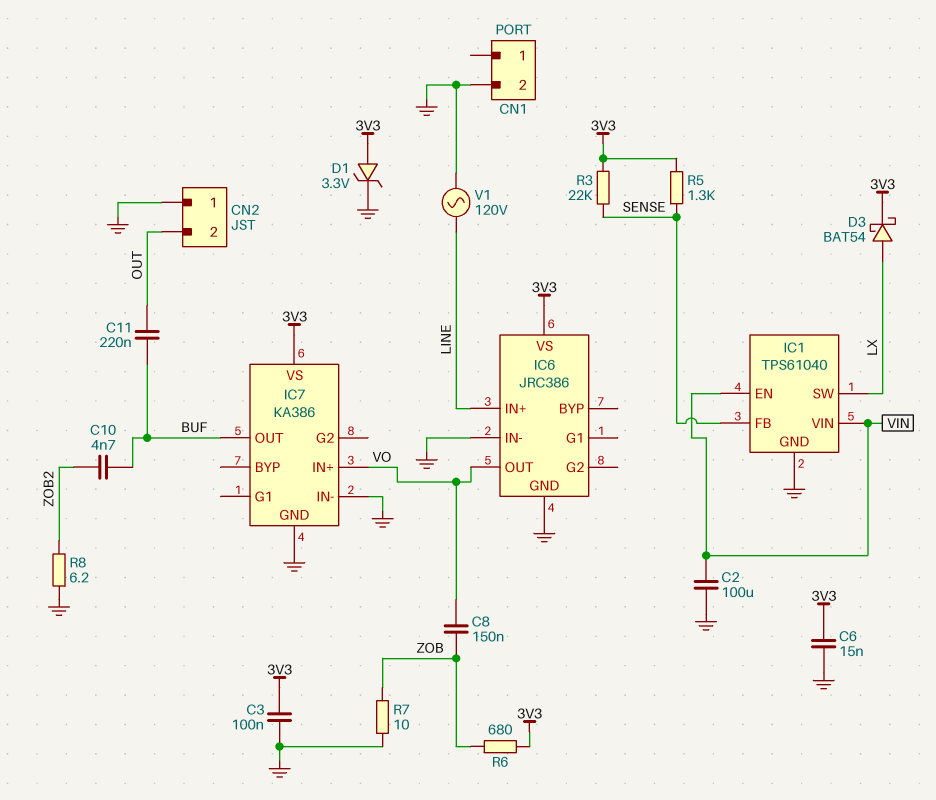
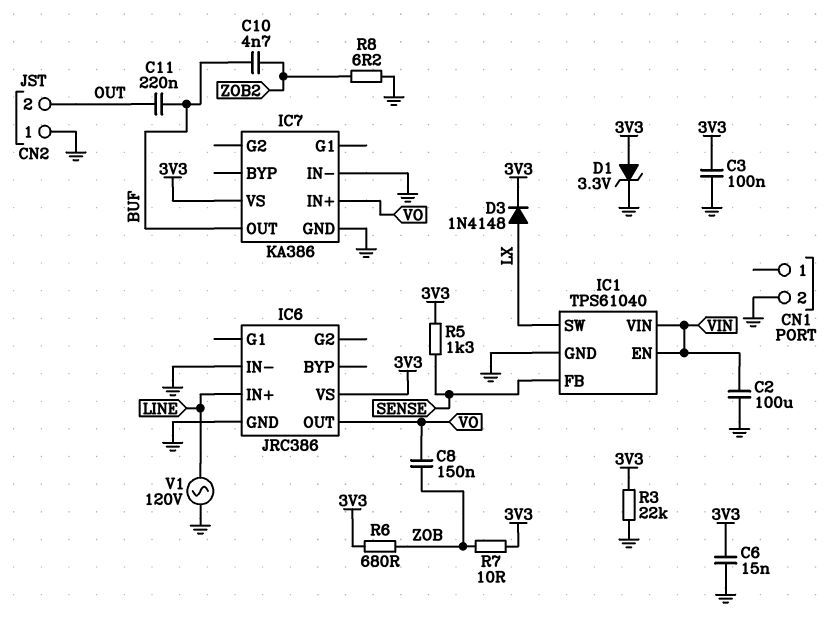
D3: schottky BAT54 (A LX, K 3V3) -> diode 1N4148 (A LX, K 3V3)
R3: 22k (3V3, SENSE) -> 22k (3V3, GND)
R7: 10 (GND, ZOB) -> 10 (3V3, ZOB)

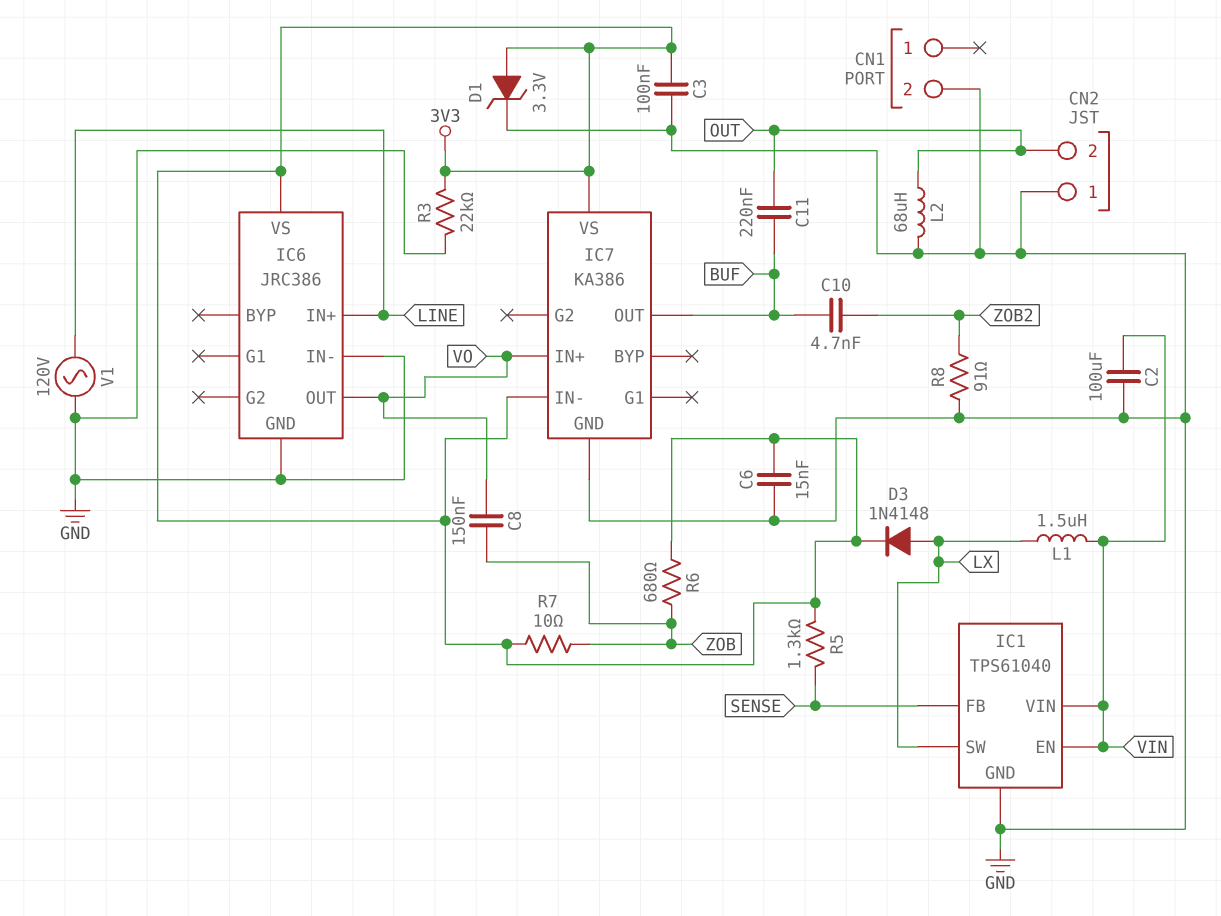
IC7 pin IN-: GND -> 3V3
L1: none -> 1.5uH (LX, VIN)
L2: none -> 68uH (GND, OUT)
R8: 6.2 (GND, ZOB2) -> 91 (GND, ZOB2)

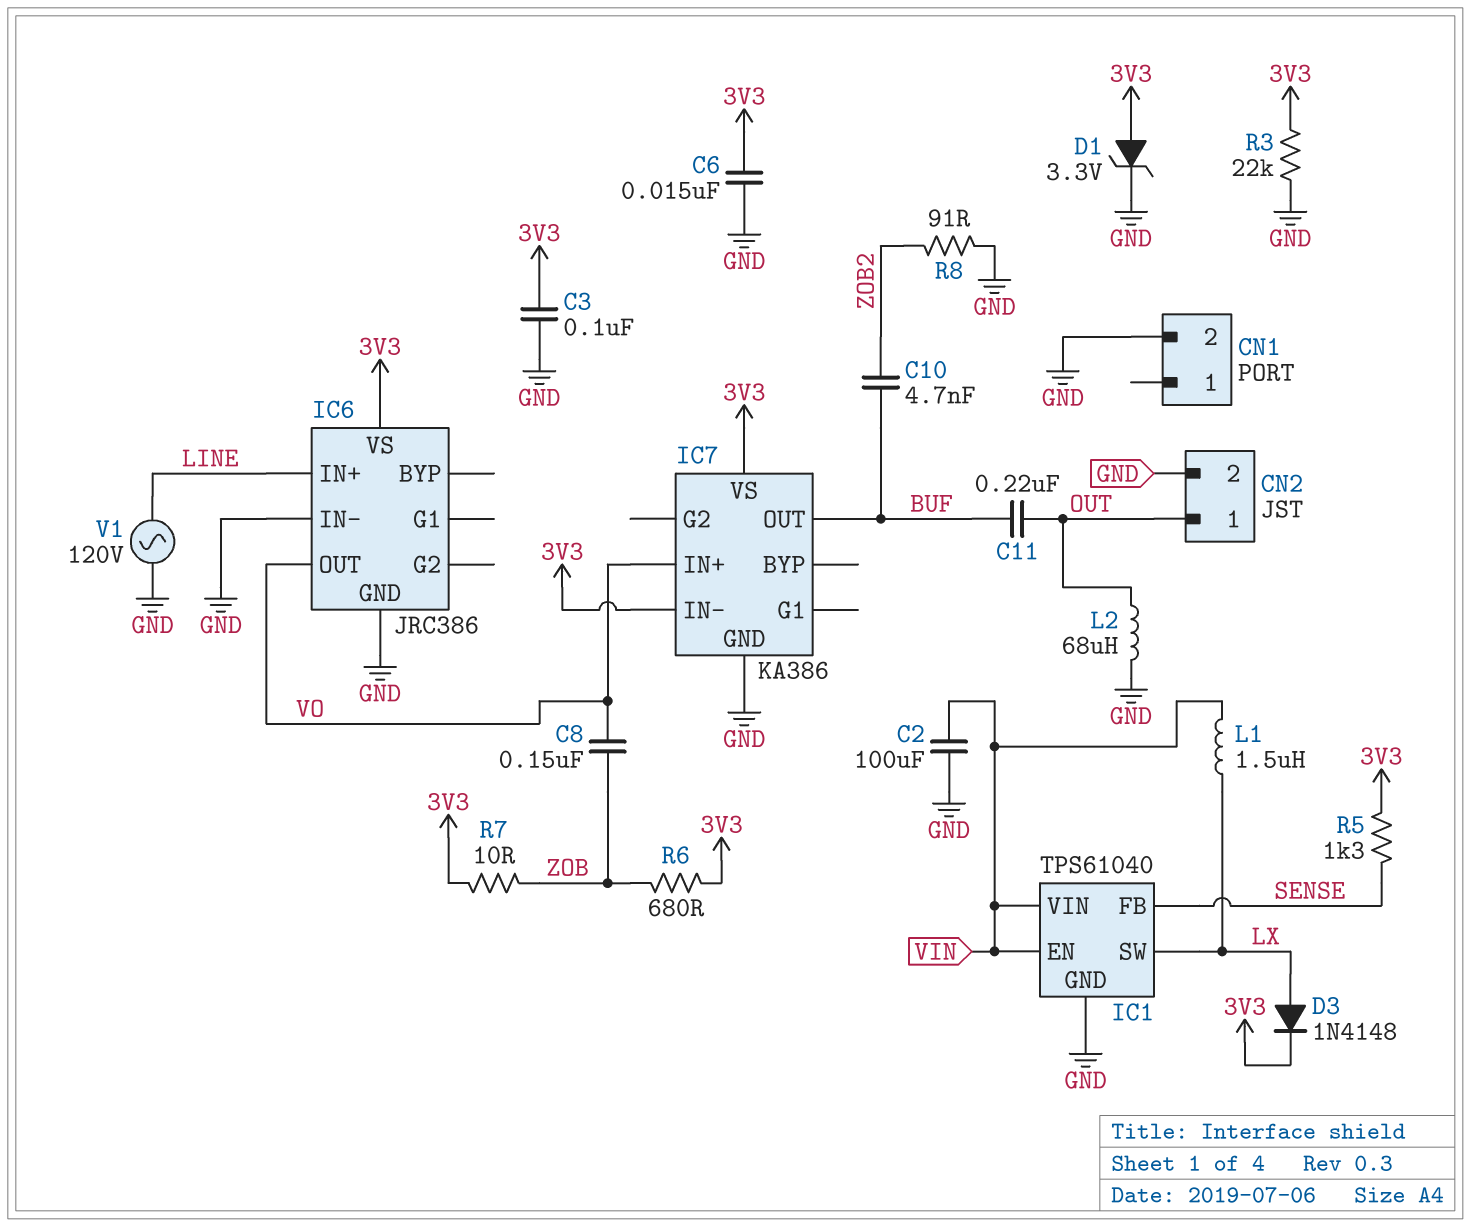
CN2 pin 1: GND -> OUT
CN2 pin 2: OUT -> GND

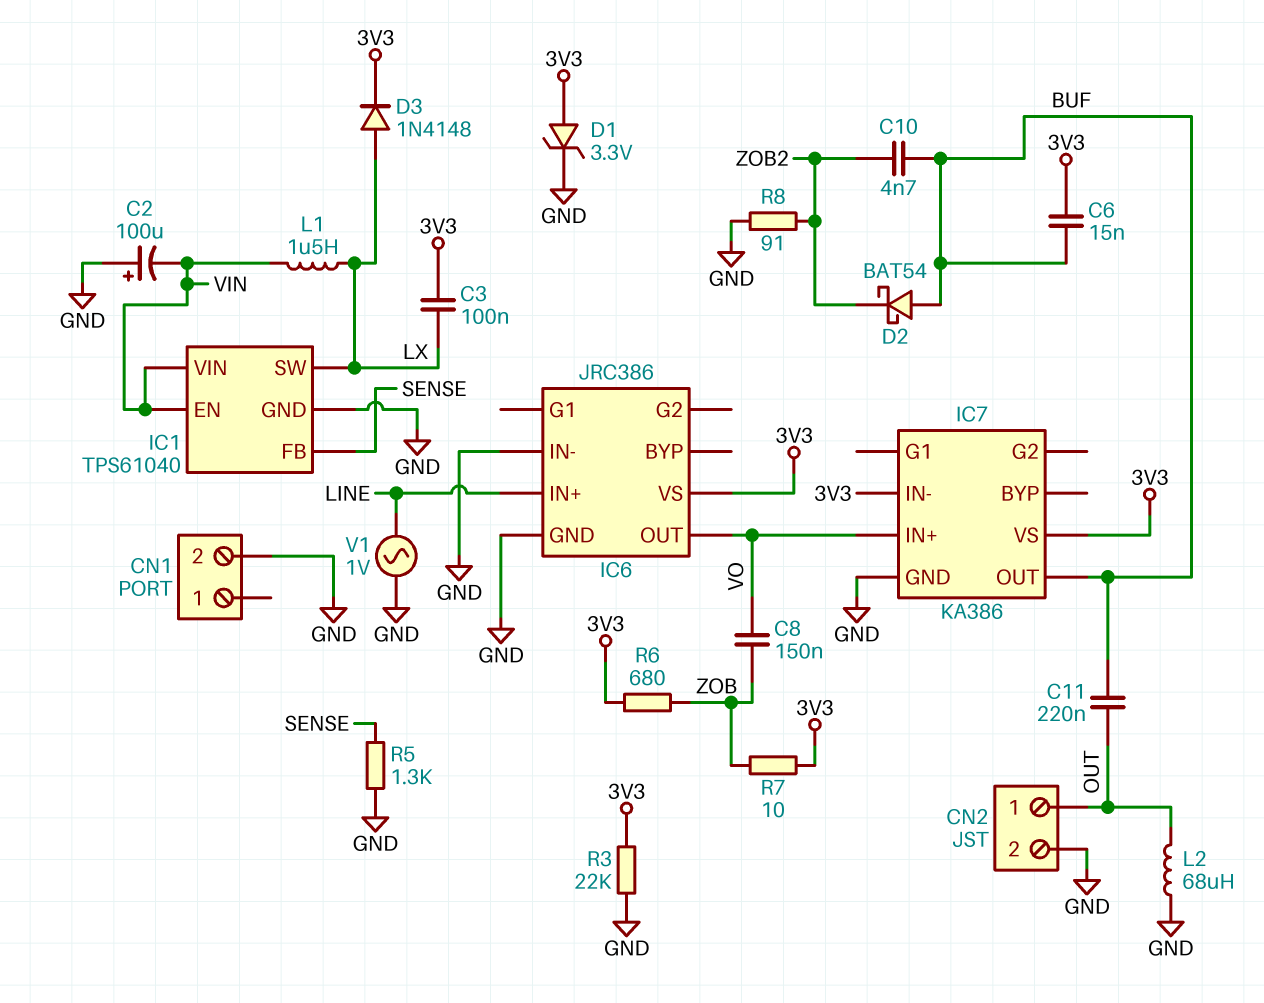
C2: 100uF (GND, VIN) -> 100uF (plus GND, minus VIN)
C3: 100nF (3V3, GND) -> 100nF (3V3, LX)
C6: 15nF (3V3, GND) -> 15nF (3V3, BUF)
D2: none -> schottky BAT54 (A BUF, K ZOB2)
R5: 1.3k (3V3, SENSE) -> 1.3k (GND, SENSE)
V1: AC 120V (GND, LINE) -> AC 1V (GND, LINE)

